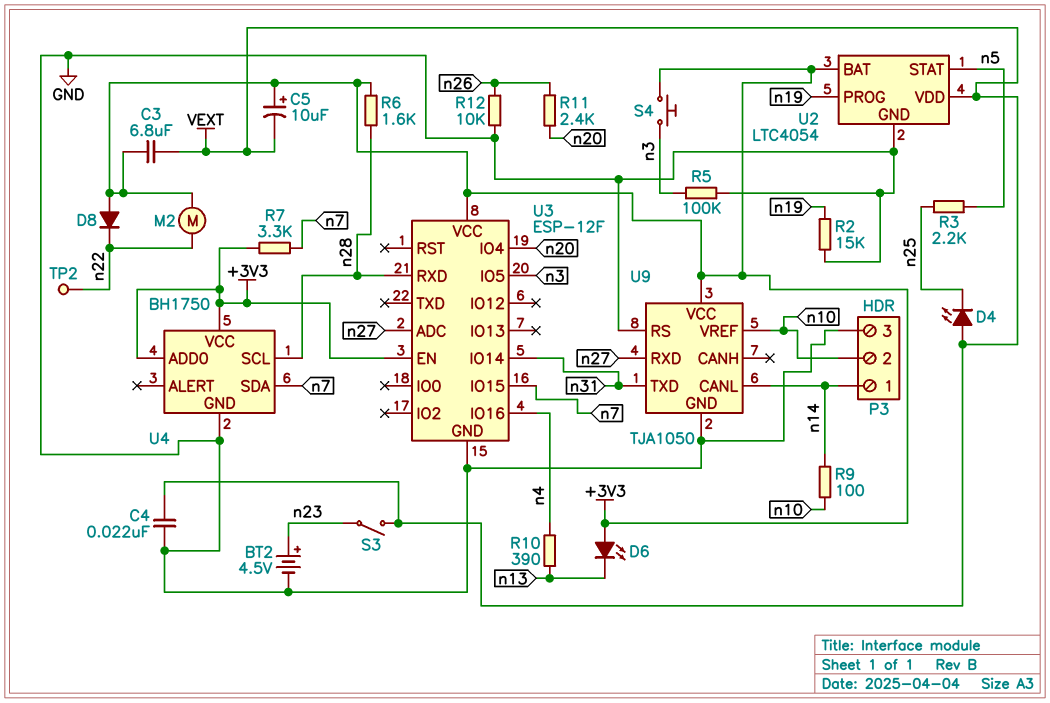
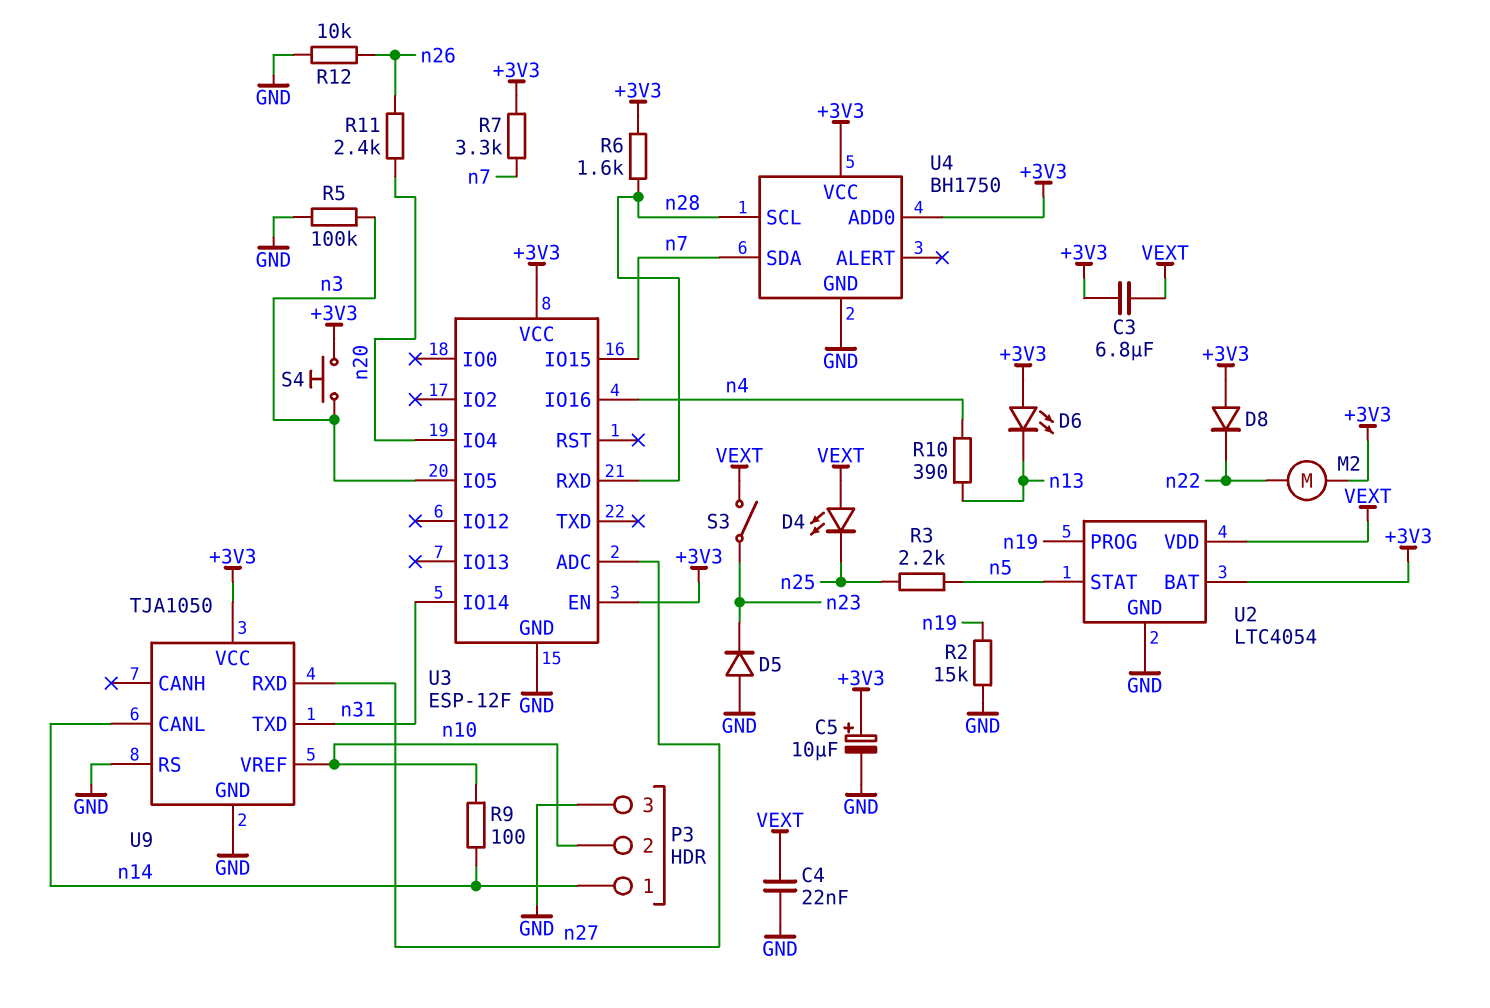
BT2: 4.5V (plus n23, minus GND) -> none
C5: 10uF (plus +3V3, minus VEXT) -> 10uF (plus +3V3, minus GND)
D5: none -> diode (A GND, K n23)
TP2: test point (n22) -> none

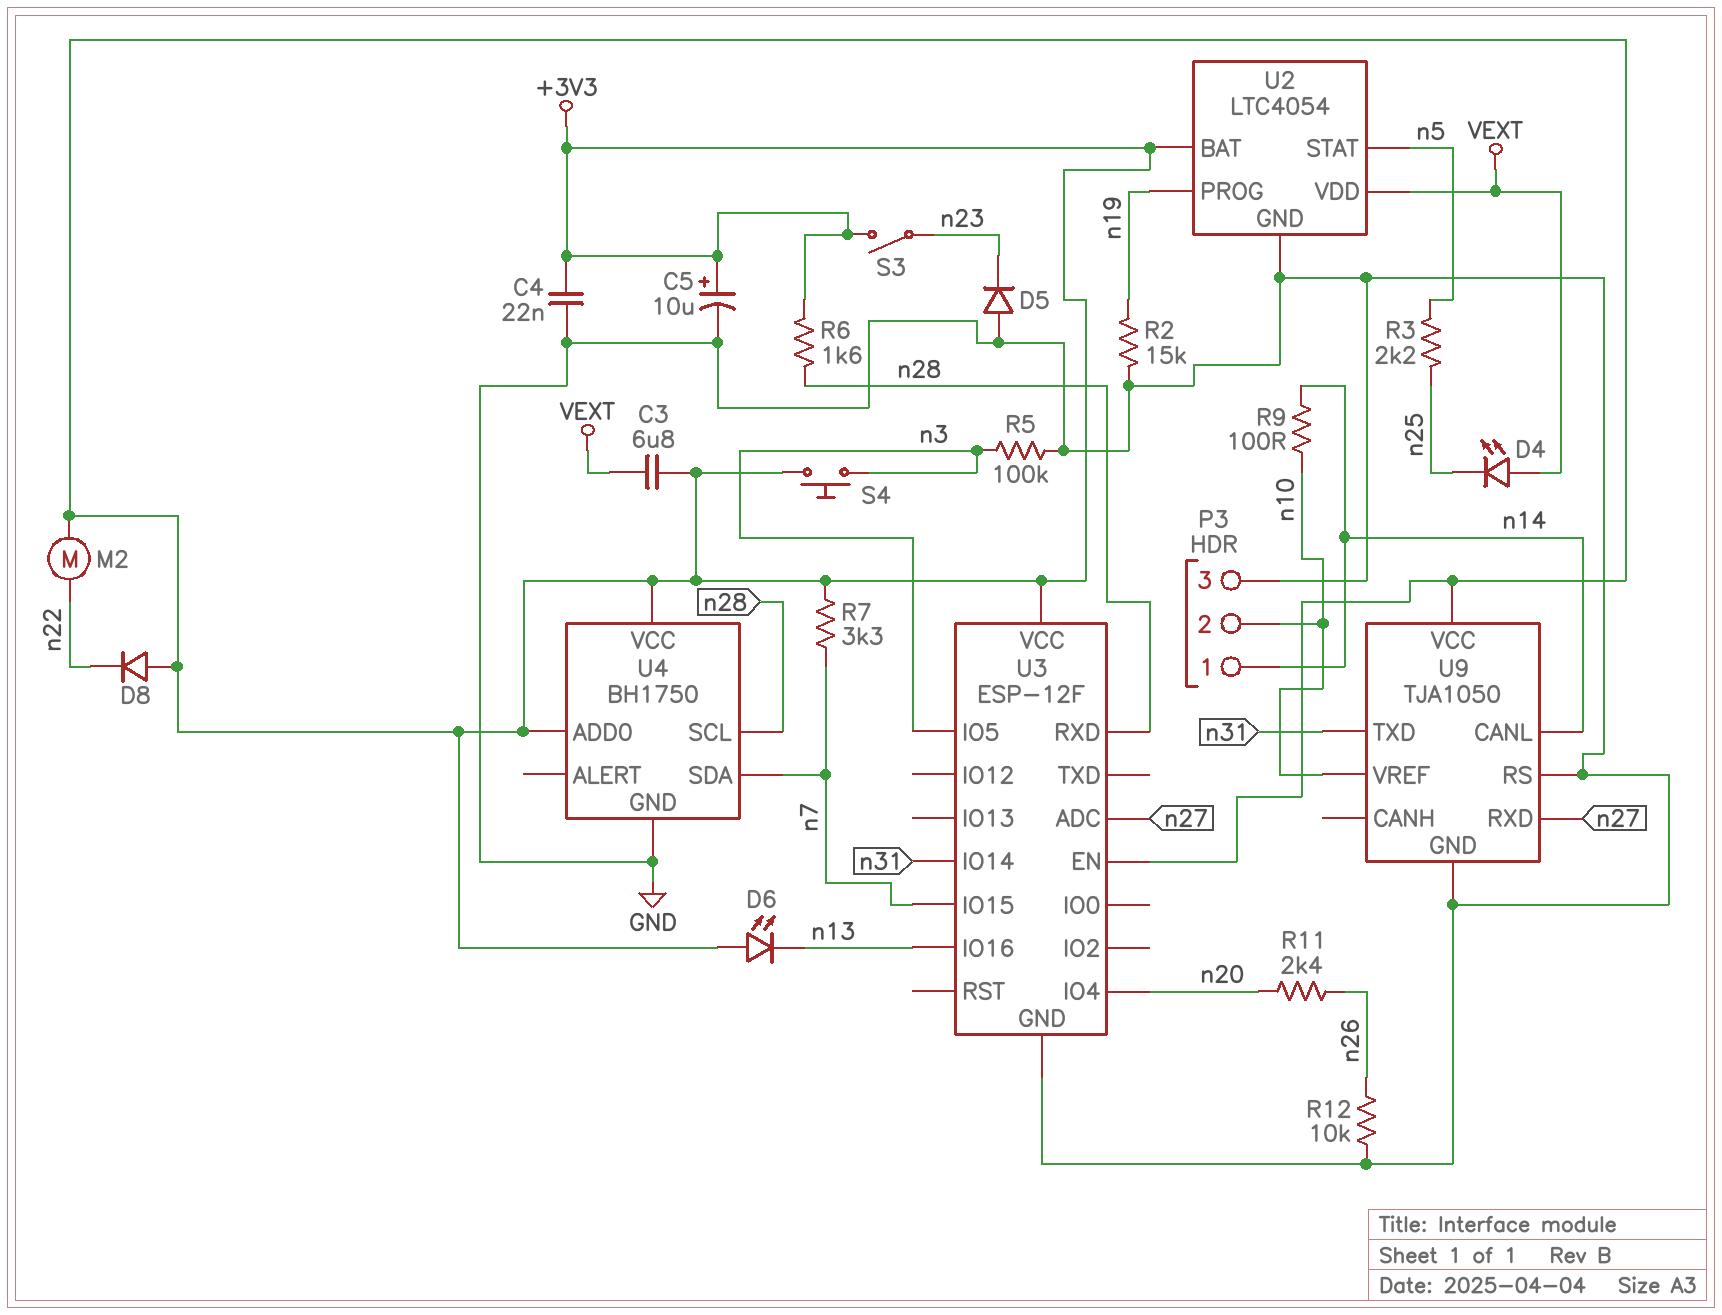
C4: 22nF (GND, VEXT) -> 22nF (+3V3, GND)
R10: 390 (n4, n13) -> none
S3: switch (VEXT, n23) -> switch (+3V3, n23)
U3 pin IO16: n4 -> n13

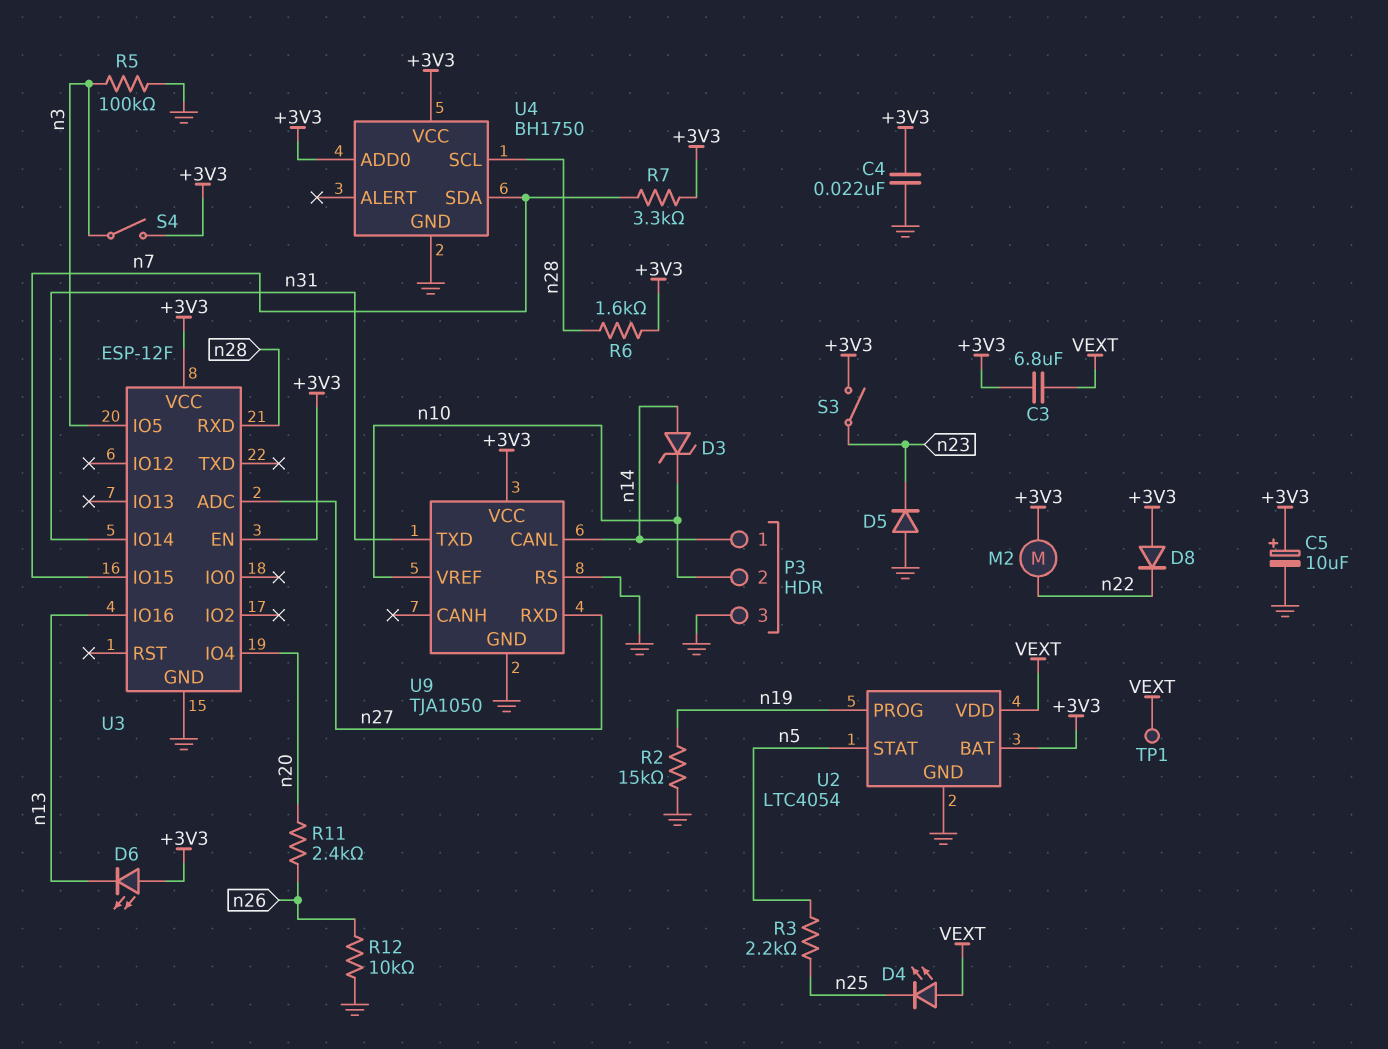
D3: none -> zener (A n14, K n10)
R9: 100 (n10, n14) -> none
S4: button (+3V3, n3) -> switch (+3V3, n3)
TP1: none -> test point (VEXT)

